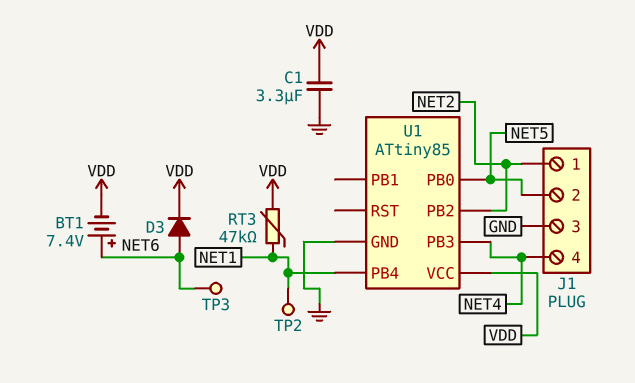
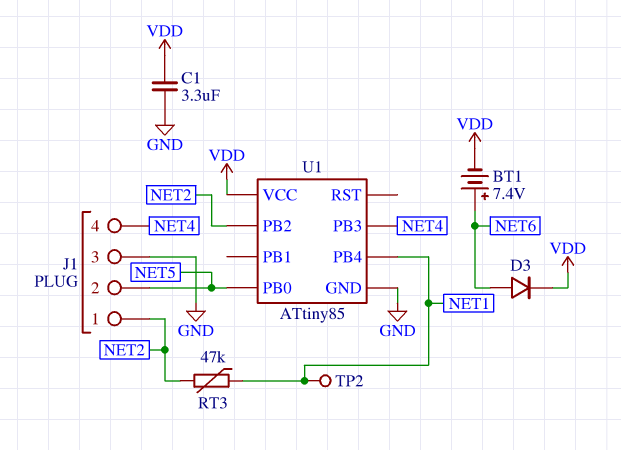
RT3: 47k (NET1, VDD) -> 47k (NET1, NET2)
TP3: test point (NET6) -> none

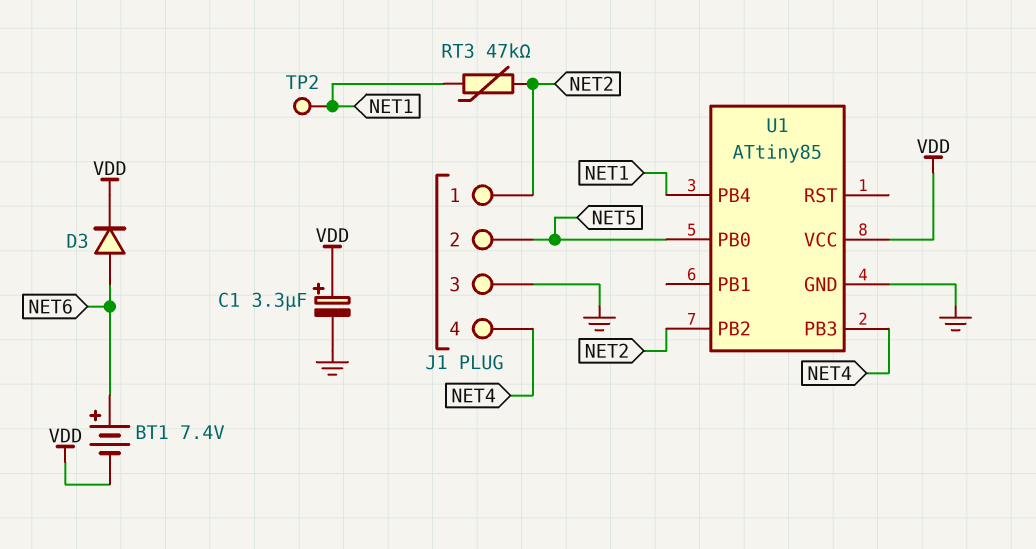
C1: 3.3uF (GND, VDD) -> 3.3uF (plus VDD, minus GND)

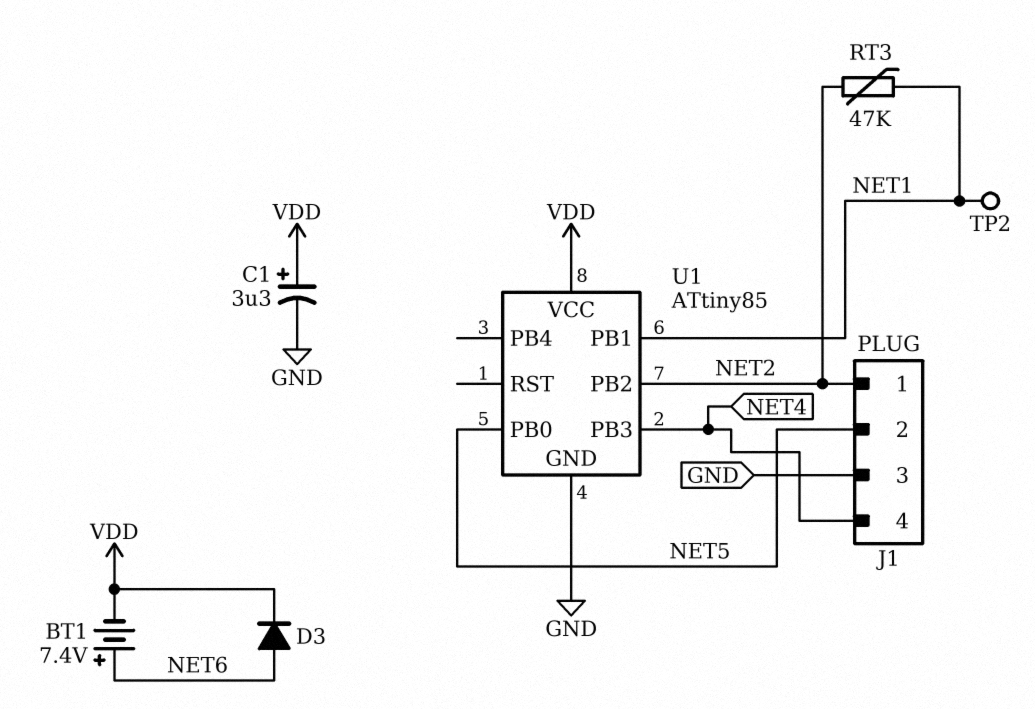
U1 pin PB1: none -> NET1
U1 pin PB4: NET1 -> none

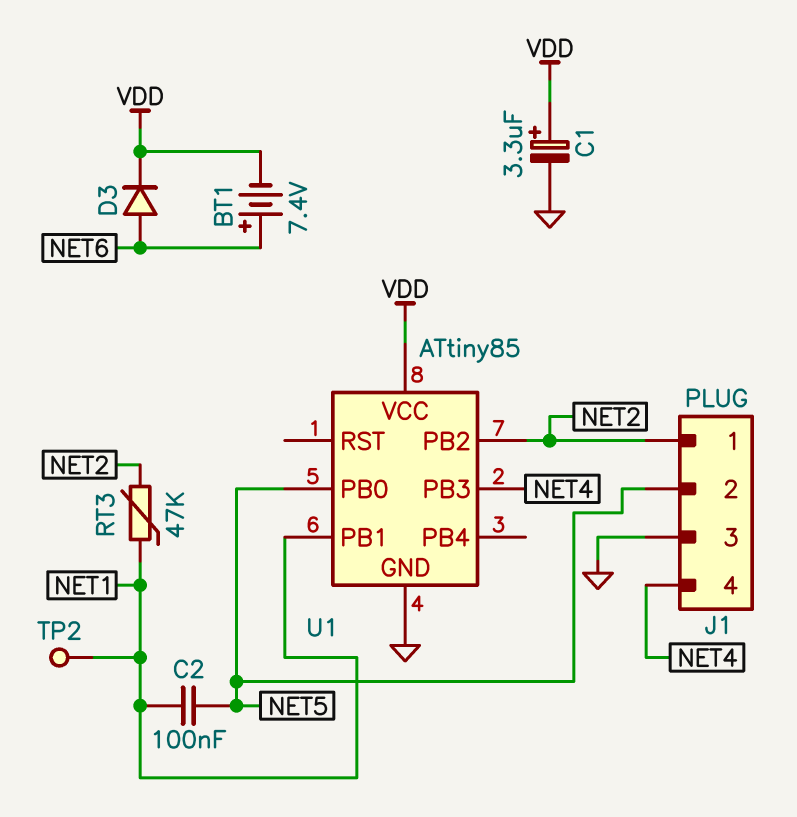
C2: none -> 100nF (NET1, NET5)

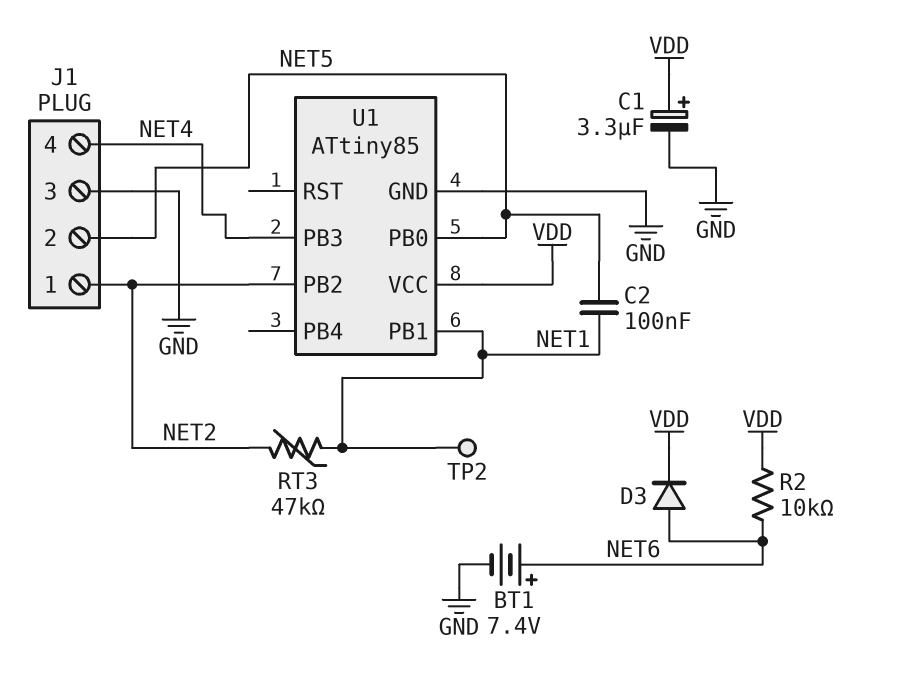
BT1: 7.4V (plus NET6, minus VDD) -> 7.4V (plus NET6, minus GND)
R2: none -> 10k (NET6, VDD)

